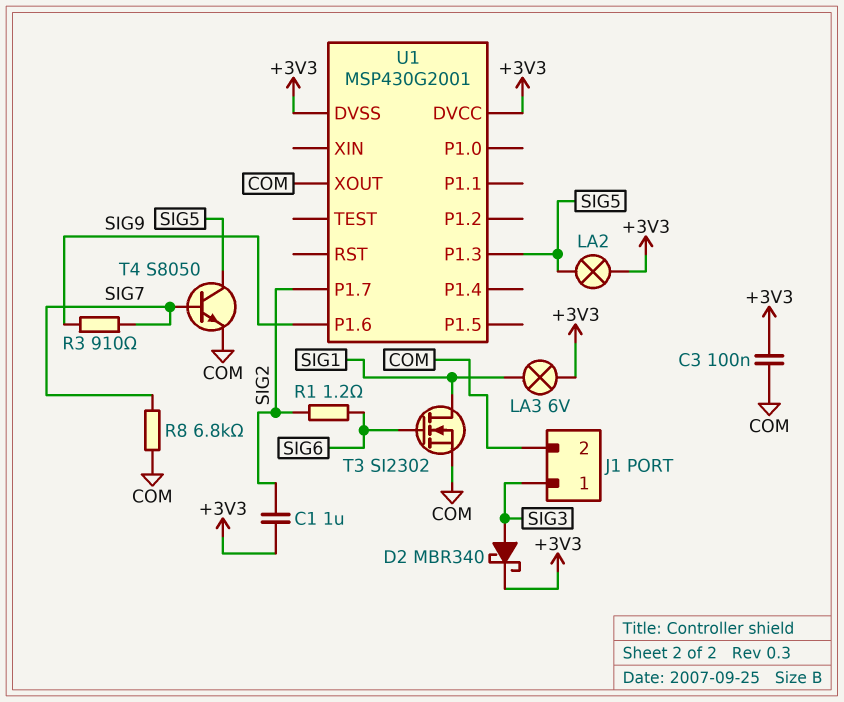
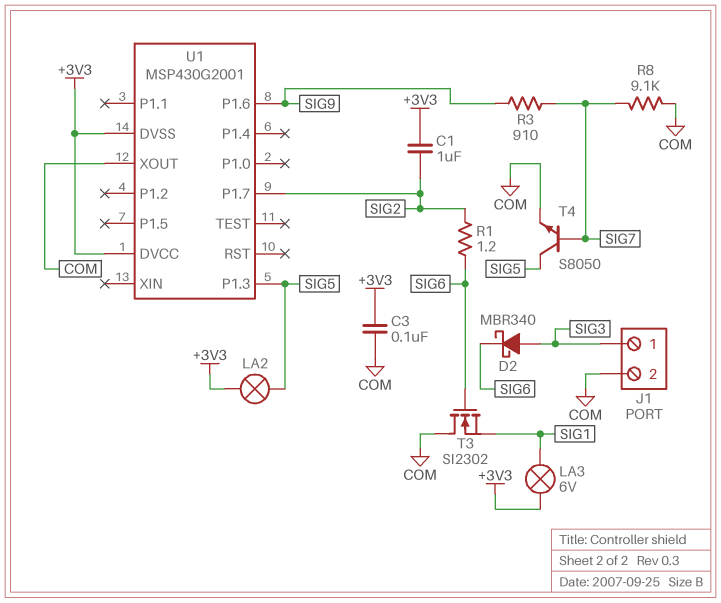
D2: schottky MBR340 (A SIG3, K +3V3) -> schottky MBR340 (A SIG3, K SIG6)
R8: 6.8k (COM, SIG7) -> 9.1k (COM, SIG7)
T3: NMOS SI2302 (G SIG6, D SIG1, S COM) -> NMOS SI2302 (G SIG6, D COM, S SIG1)

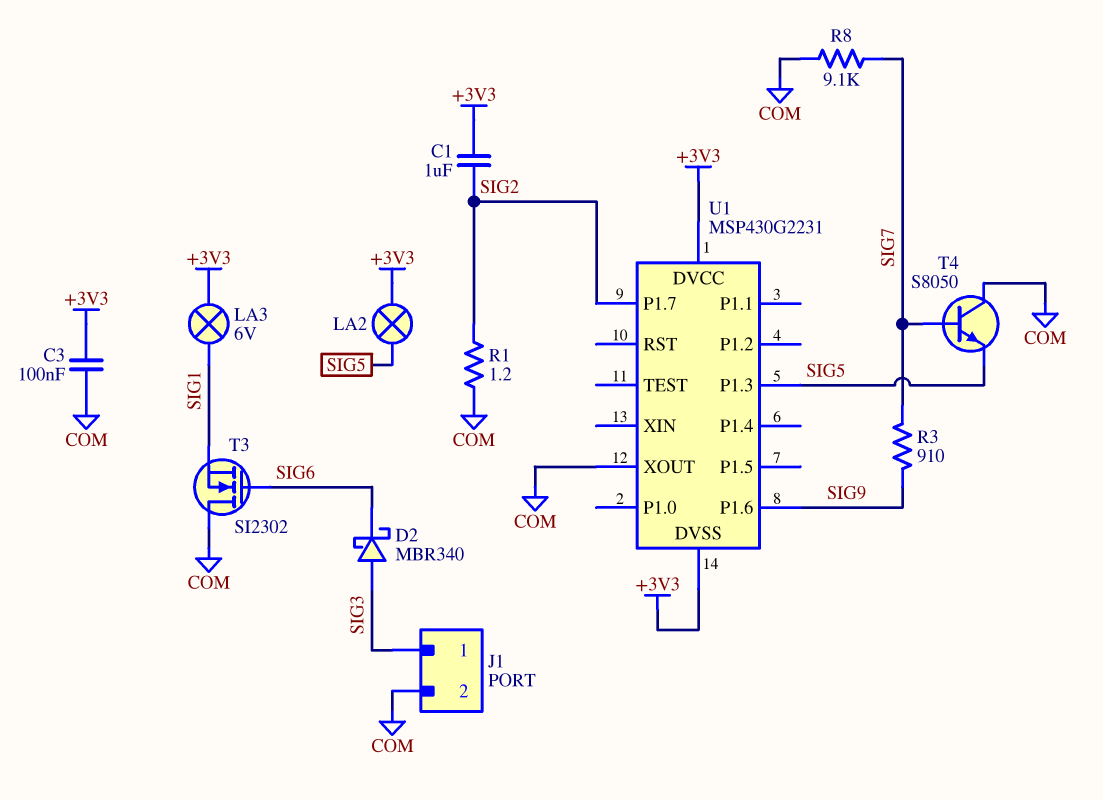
R1: 1.2 (SIG2, SIG6) -> 1.2 (COM, SIG2)
T4: NPN S8050 (B SIG7, C SIG5, E COM) -> NPN S8050 (B SIG7, C COM, E SIG5)
U1: MSP430G2001 -> MSP430G2231

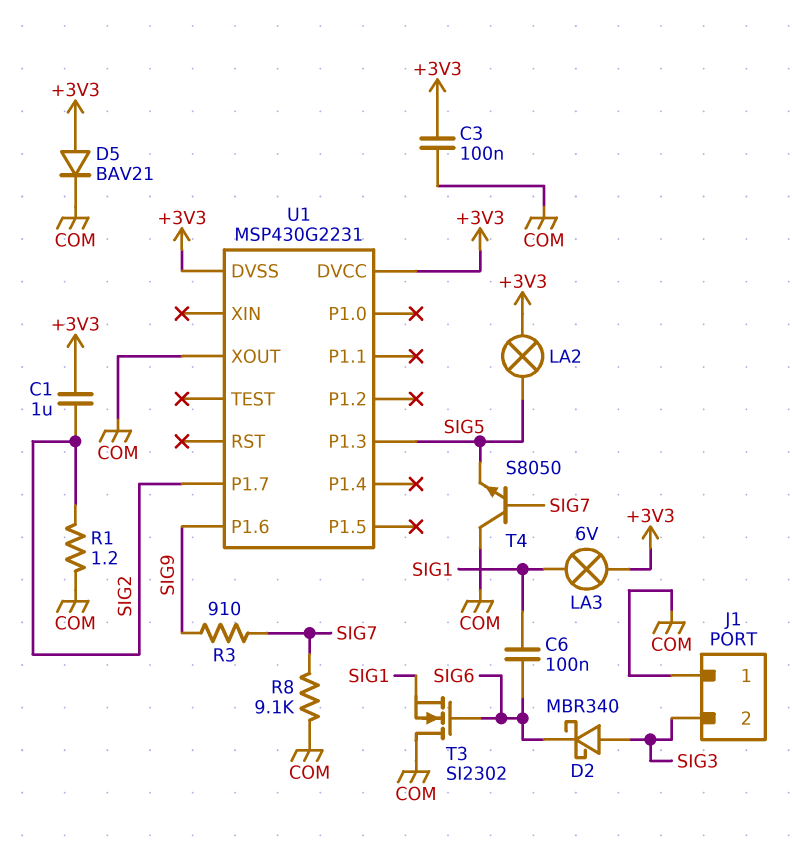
C6: none -> 100nF (SIG1, SIG6)
D5: none -> diode BAV21 (A +3V3, K COM)
J1 pin 1: SIG3 -> COM
J1 pin 2: COM -> SIG3

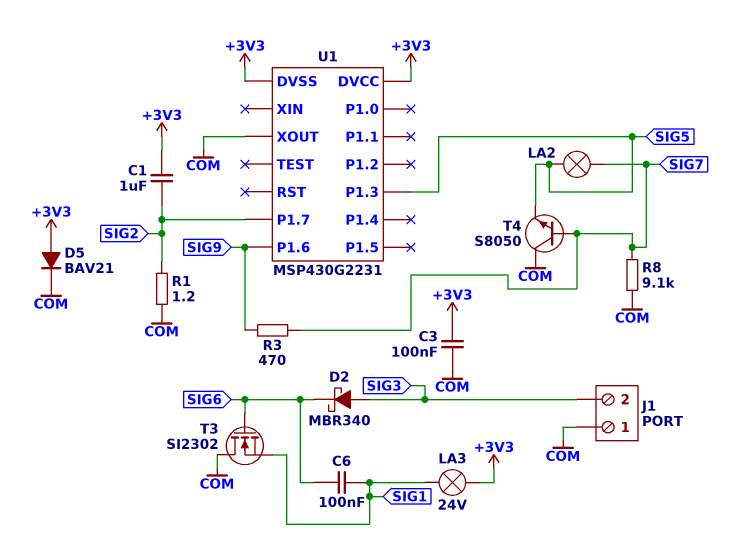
LA2: lamp (+3V3, SIG5) -> lamp (SIG5, SIG7)
LA3: lamp 6V (+3V3, SIG1) -> lamp 24V (+3V3, SIG1)
R3: 910 (SIG7, SIG9) -> 470 (SIG7, SIG9)

